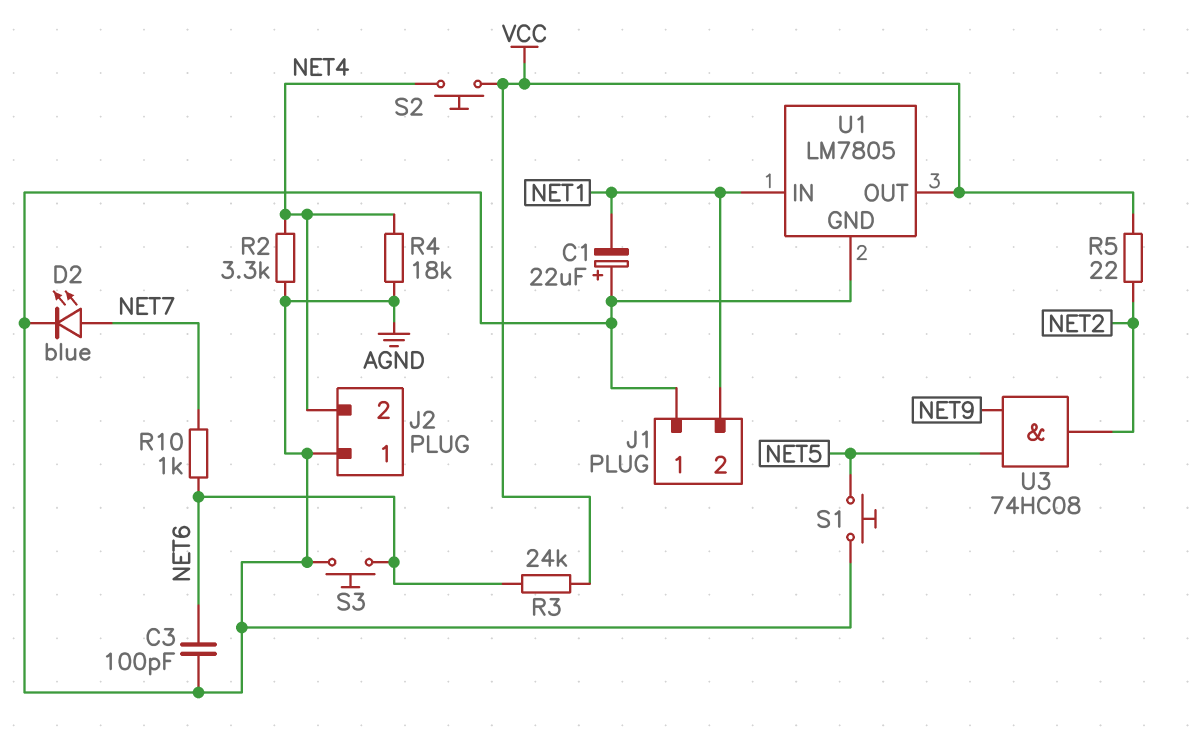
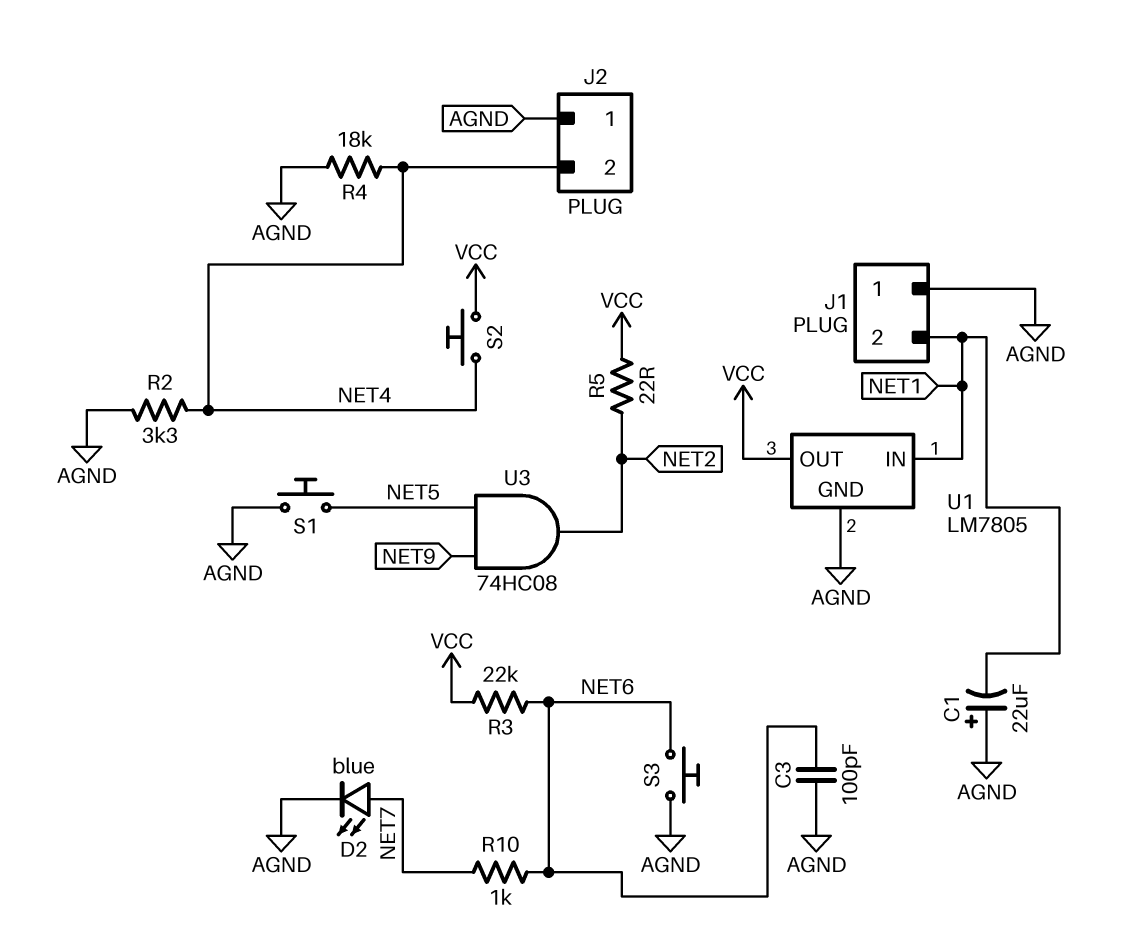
R3: 24k (NET6, VCC) -> 22k (NET6, VCC)

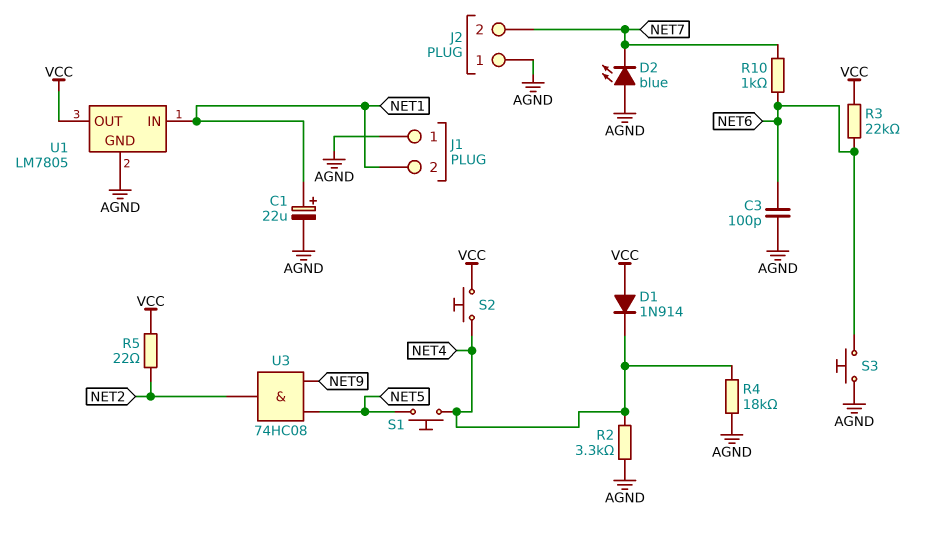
C1: 22uF (plus AGND, minus NET1) -> 22uF (plus NET1, minus AGND)
D1: none -> diode 1N914 (A VCC, K NET4)
D2: LED blue (A NET7, K AGND) -> LED blue (A AGND, K NET7)
J2 pin 2: NET4 -> NET7
S1: button (AGND, NET5) -> button (NET4, NET5)

